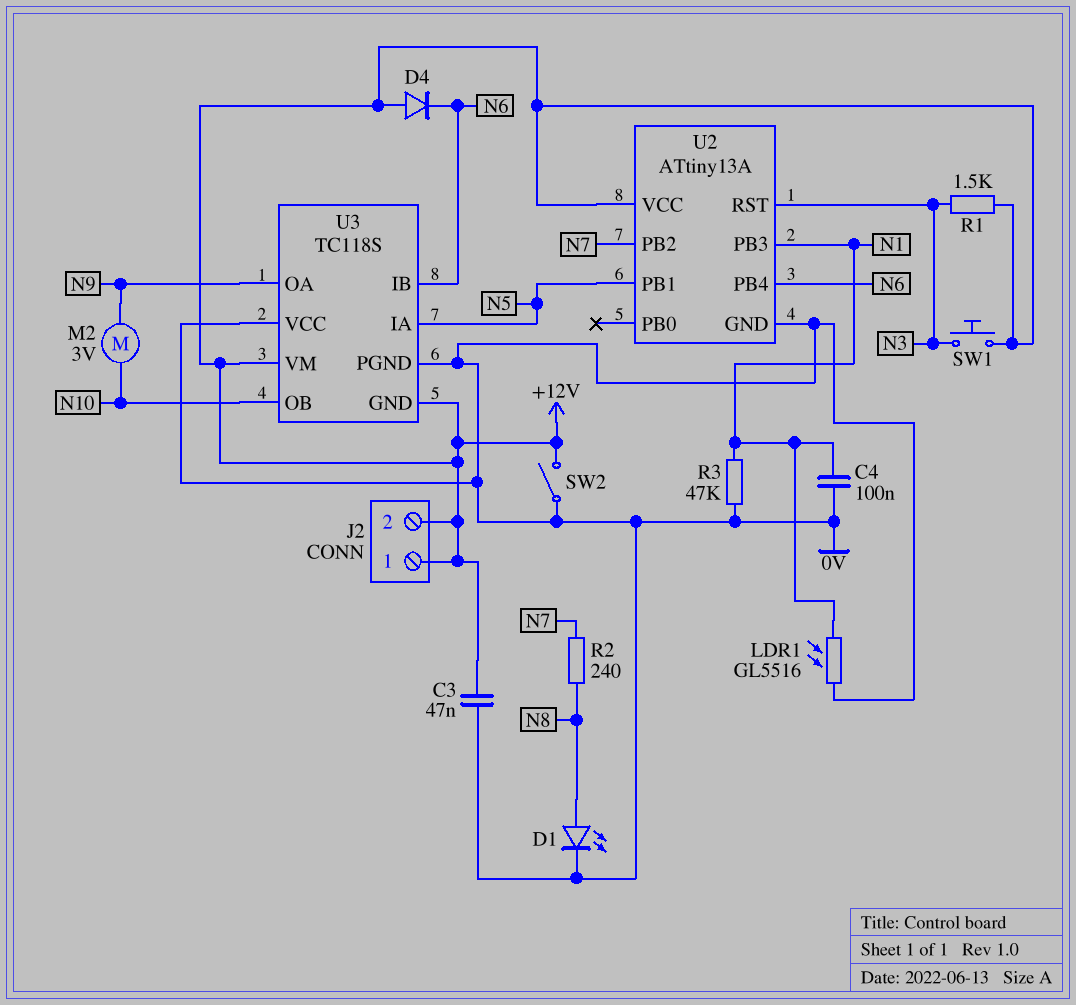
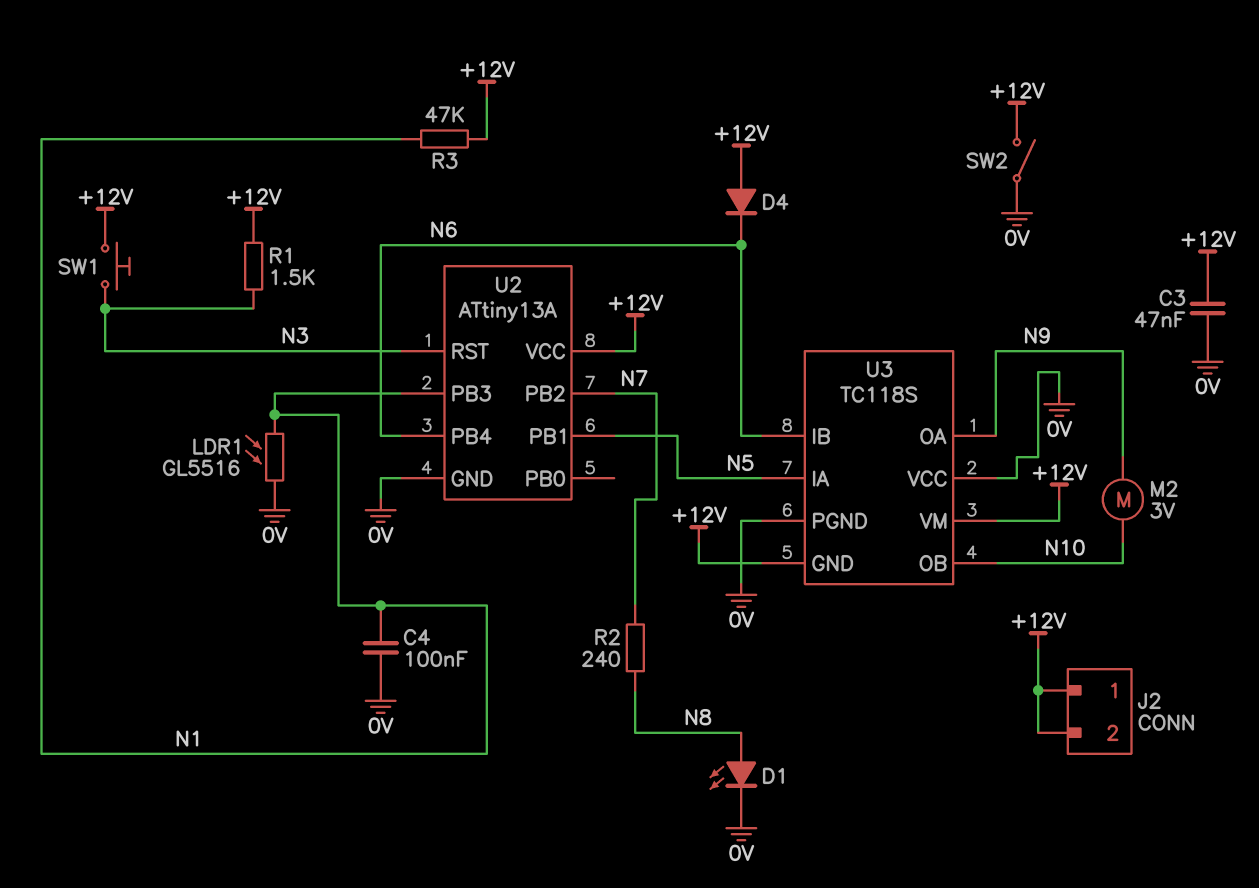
R3: 47k (0V, N1) -> 47k (+12V, N1)

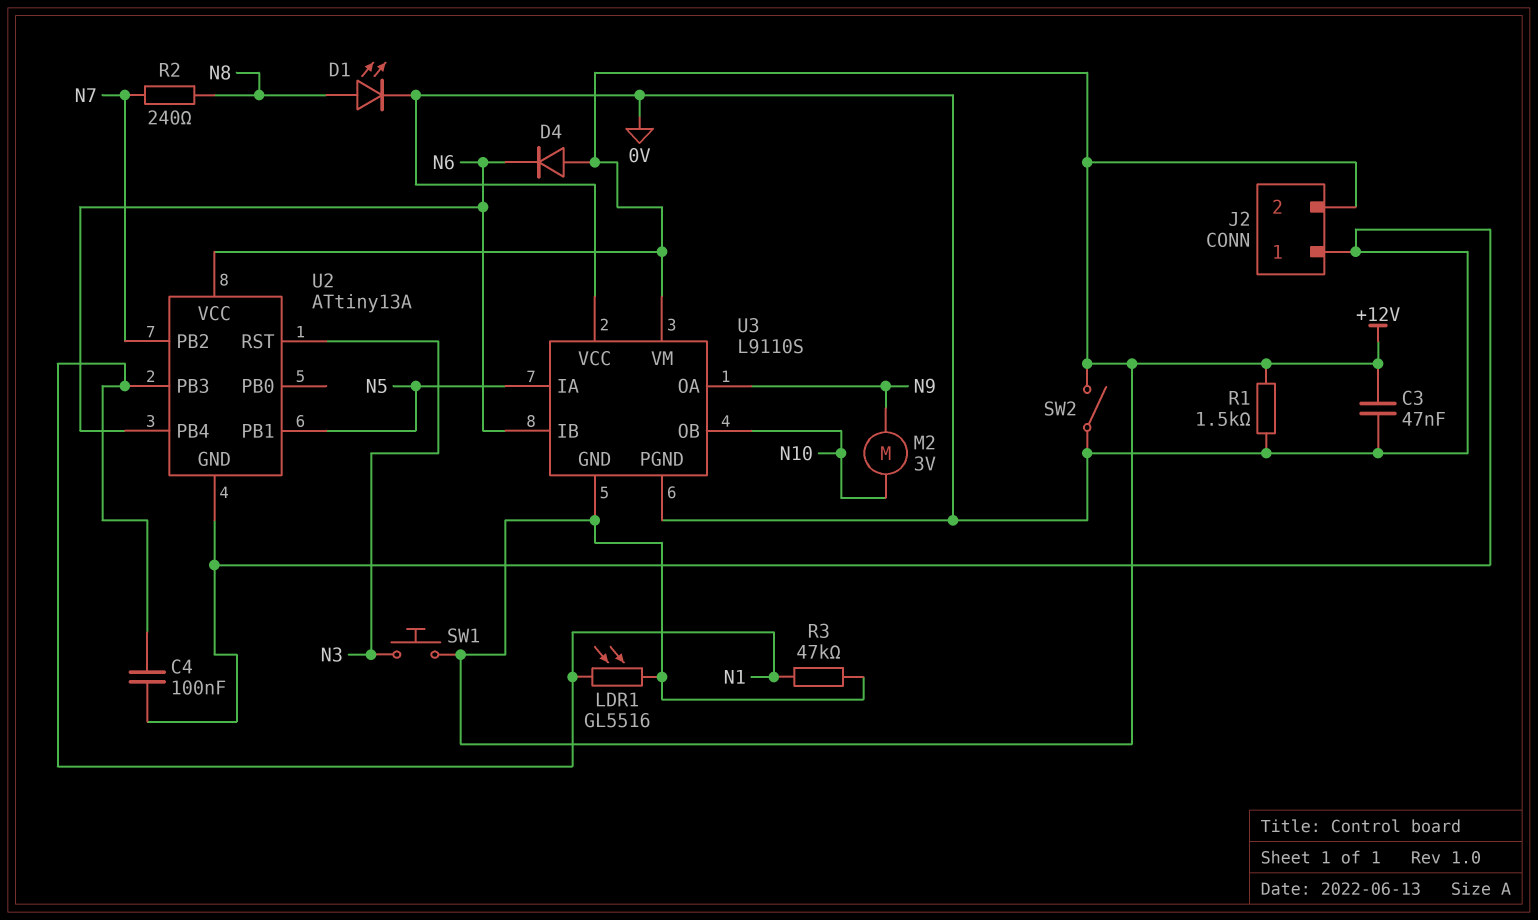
J2 pin 1: +12V -> 0V
LDR1: GL5516 (0V, N1) -> GL5516 (+12V, N1)
R1: 1.5k (+12V, N3) -> 1.5k (+12V, 0V)
U3: TC118S -> L9110S

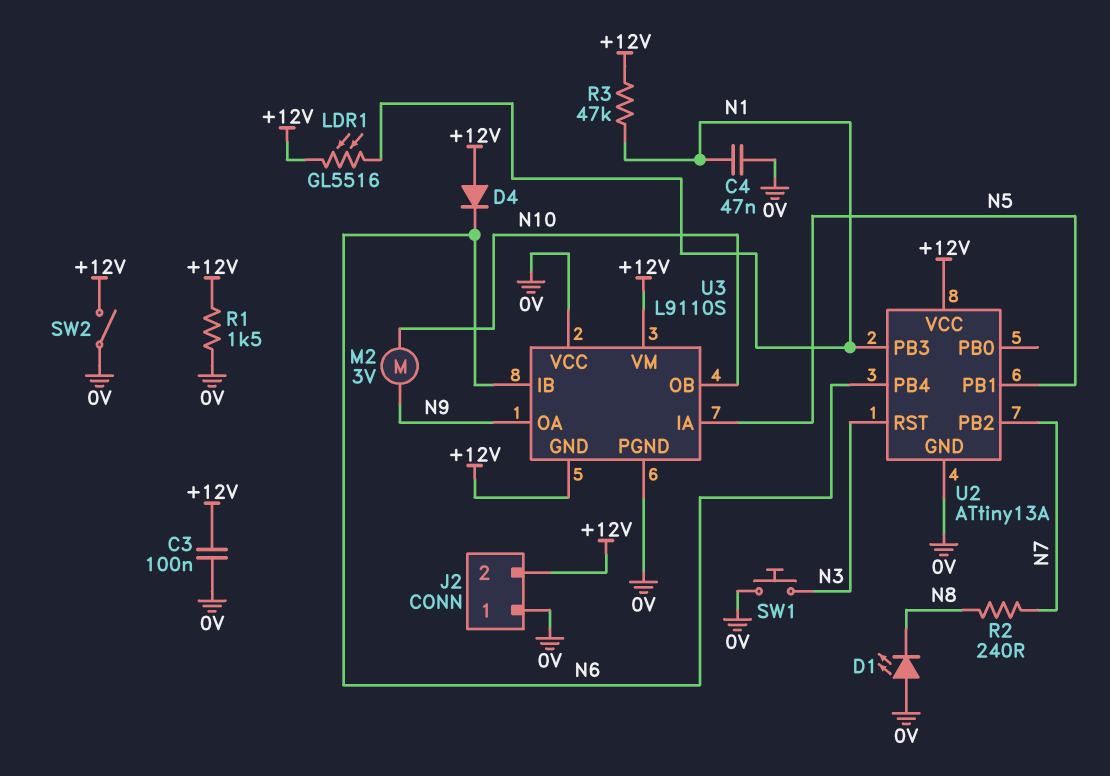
C3: 47nF (+12V, 0V) -> 100nF (+12V, 0V)
C4: 100nF (0V, N1) -> 47nF (0V, N1)
D1: LED (A N8, K 0V) -> LED (A 0V, K N8)
SW1: button (+12V, N3) -> button (0V, N3)

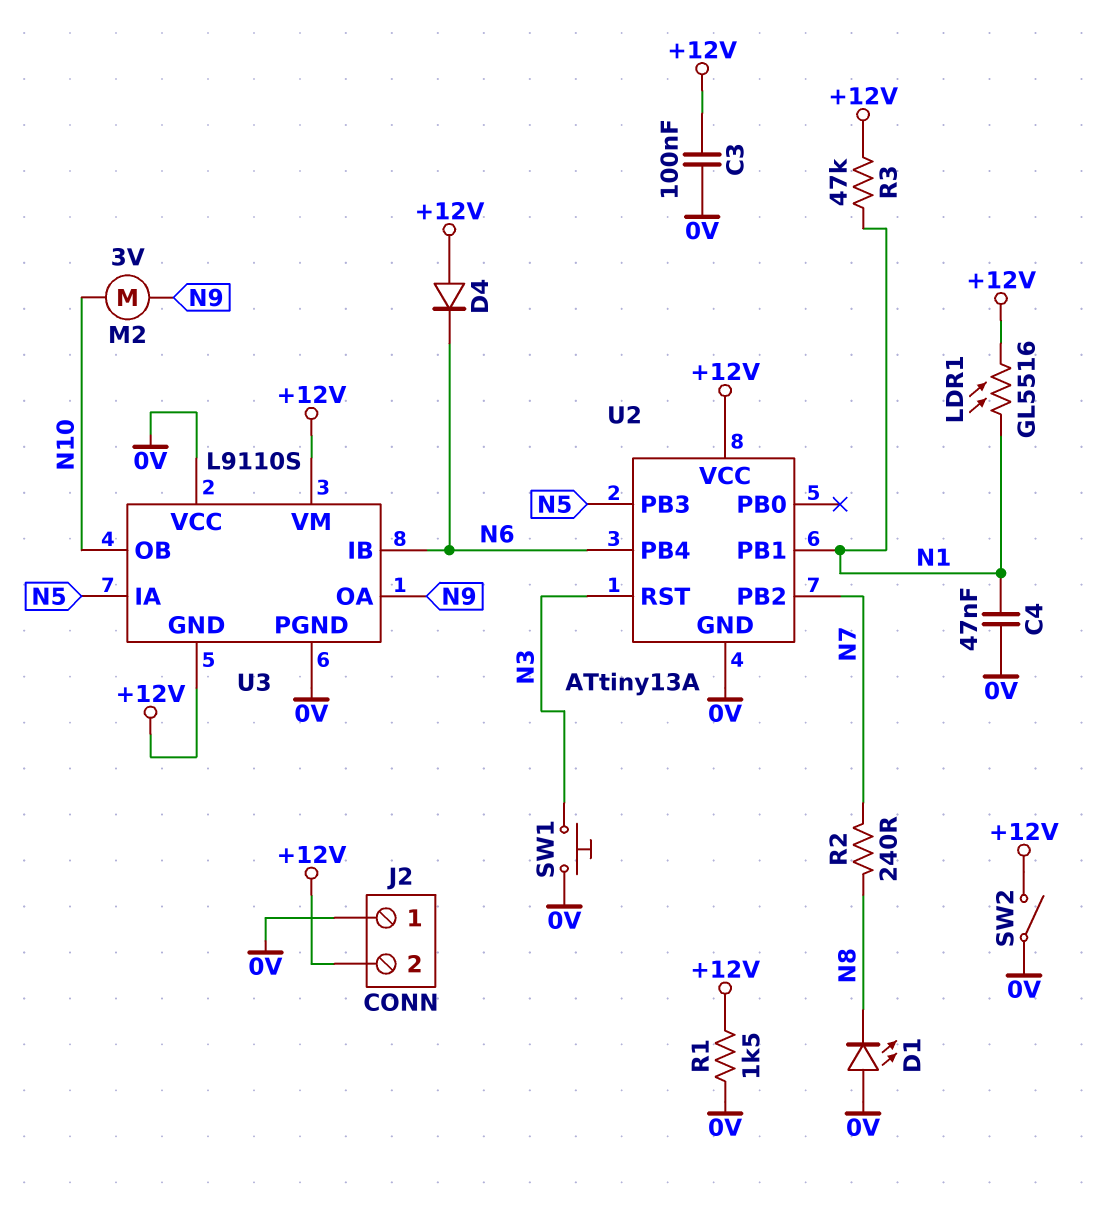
U2 pin PB1: N5 -> N1
U2 pin PB3: N1 -> N5

